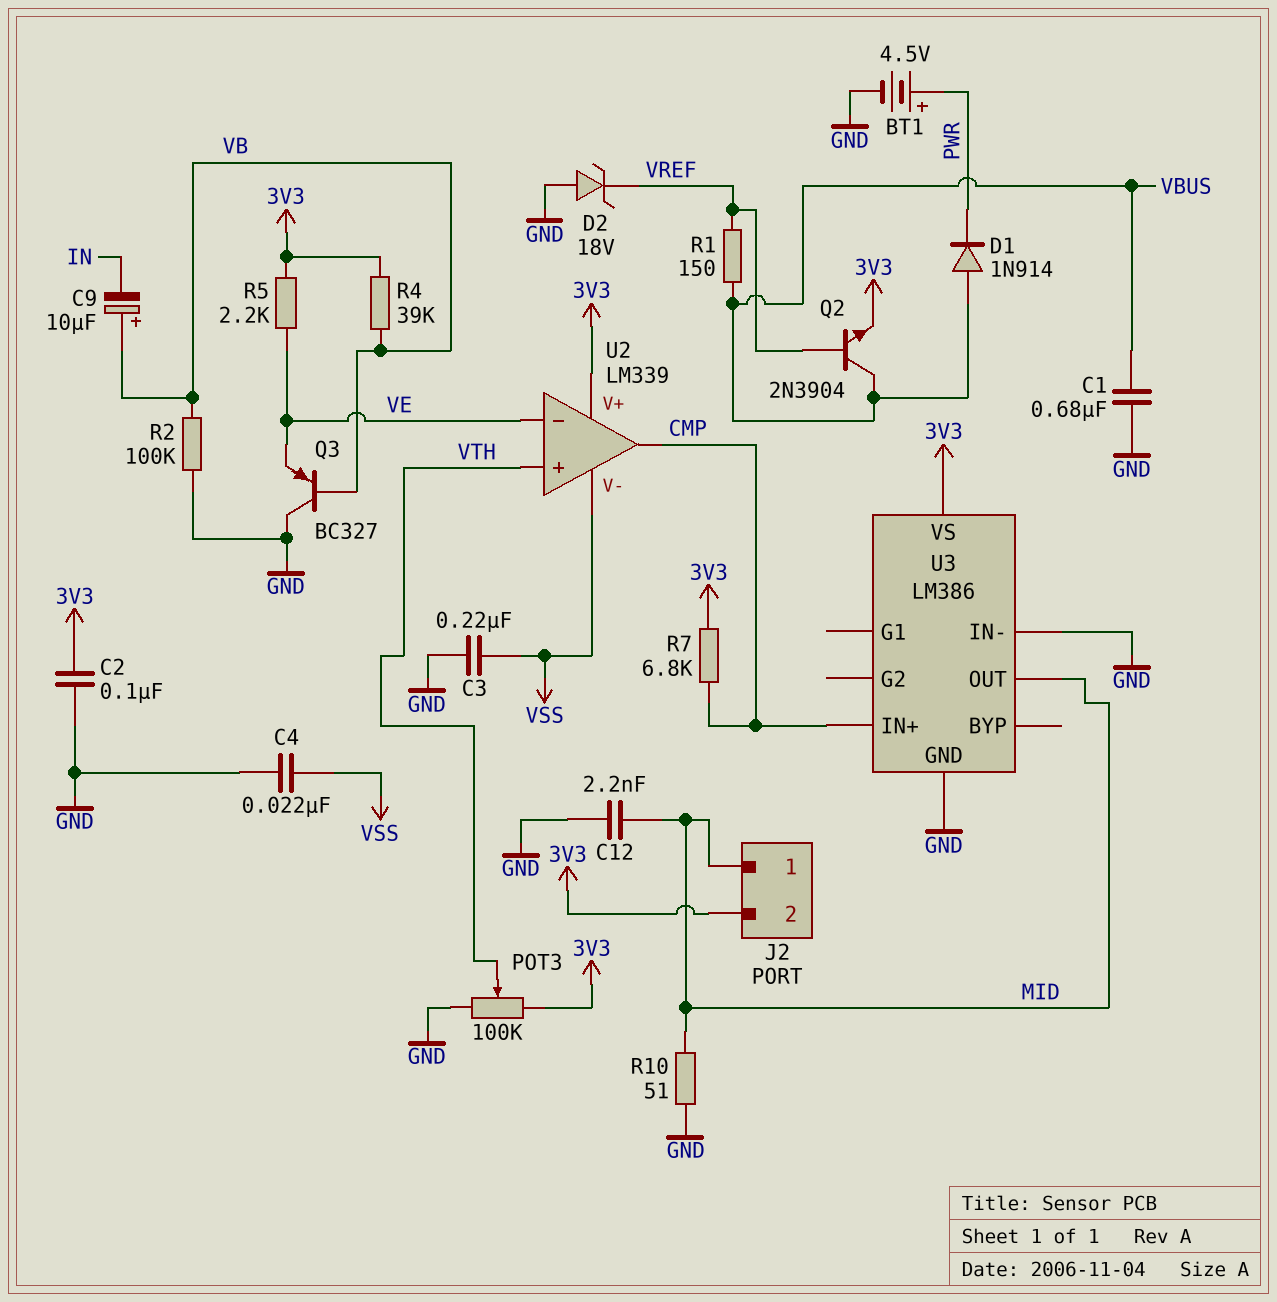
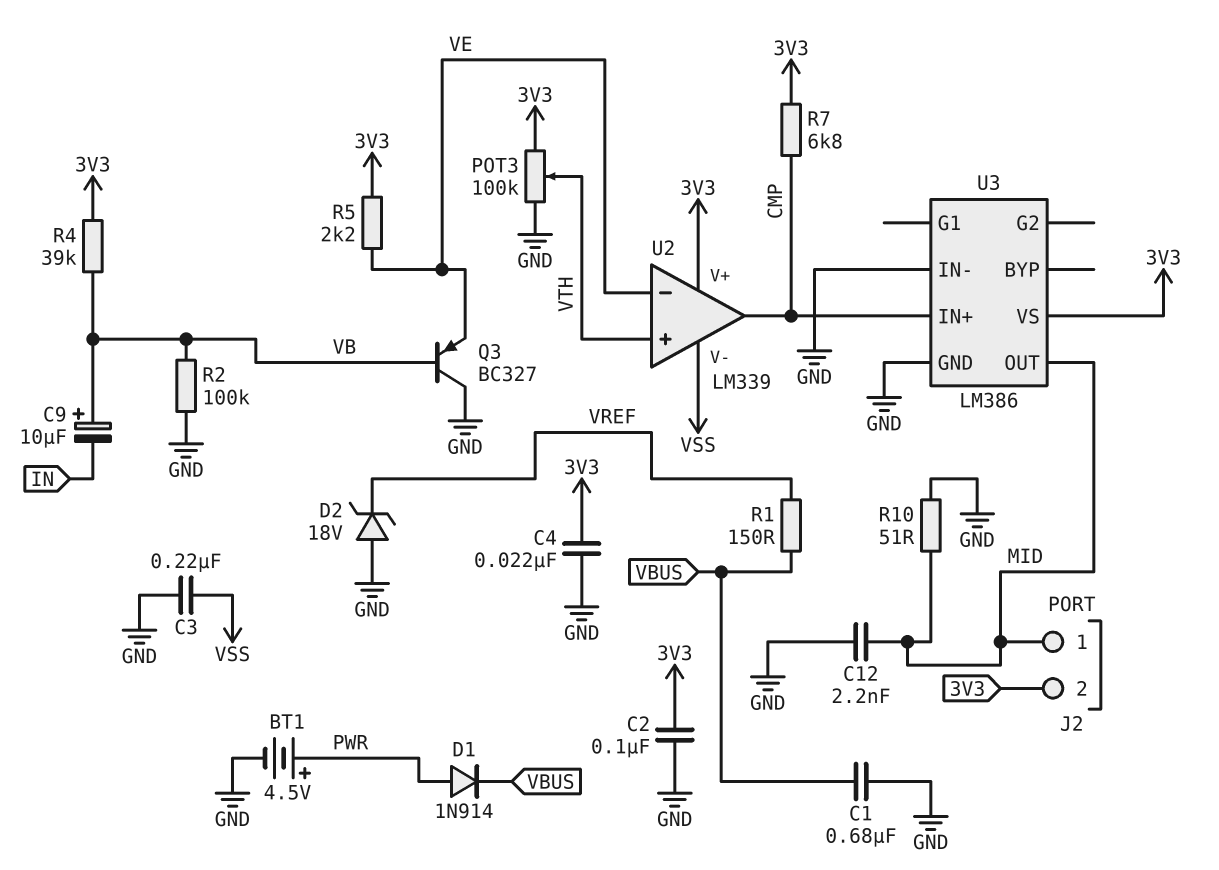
C4: 22nF (GND, VSS) -> 22nF (3V3, GND)
D1: diode 1N914 (A VBUS, K PWR) -> diode 1N914 (A PWR, K VBUS)
Q2: NPN 2N3904 (B VREF, C VBUS, E 3V3) -> none

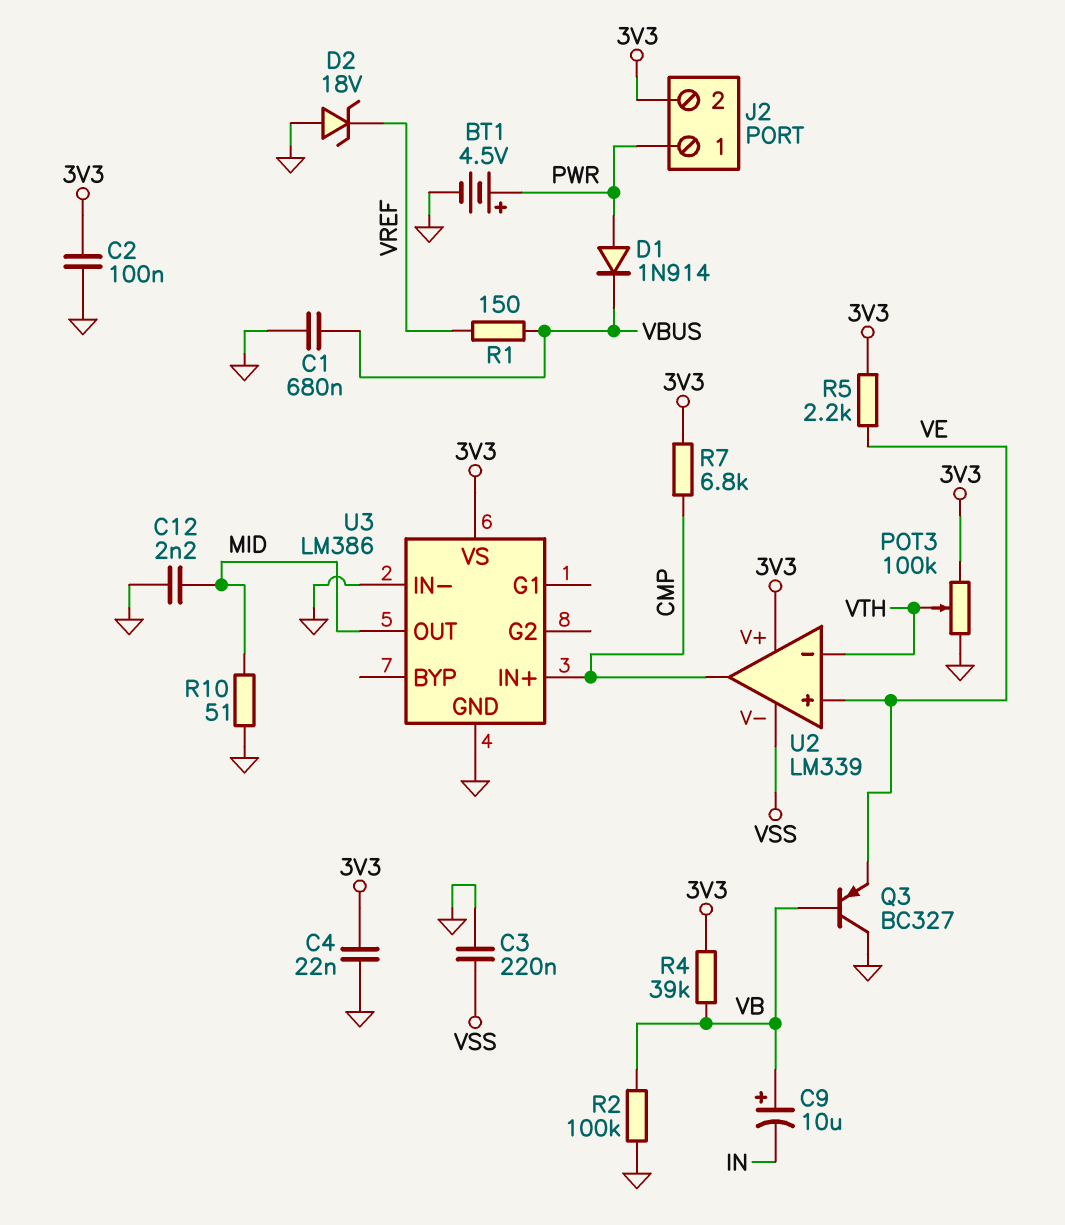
J2 pin 1: MID -> PWR
U2 pin in+: VTH -> VE
U2 pin in-: VE -> VTH

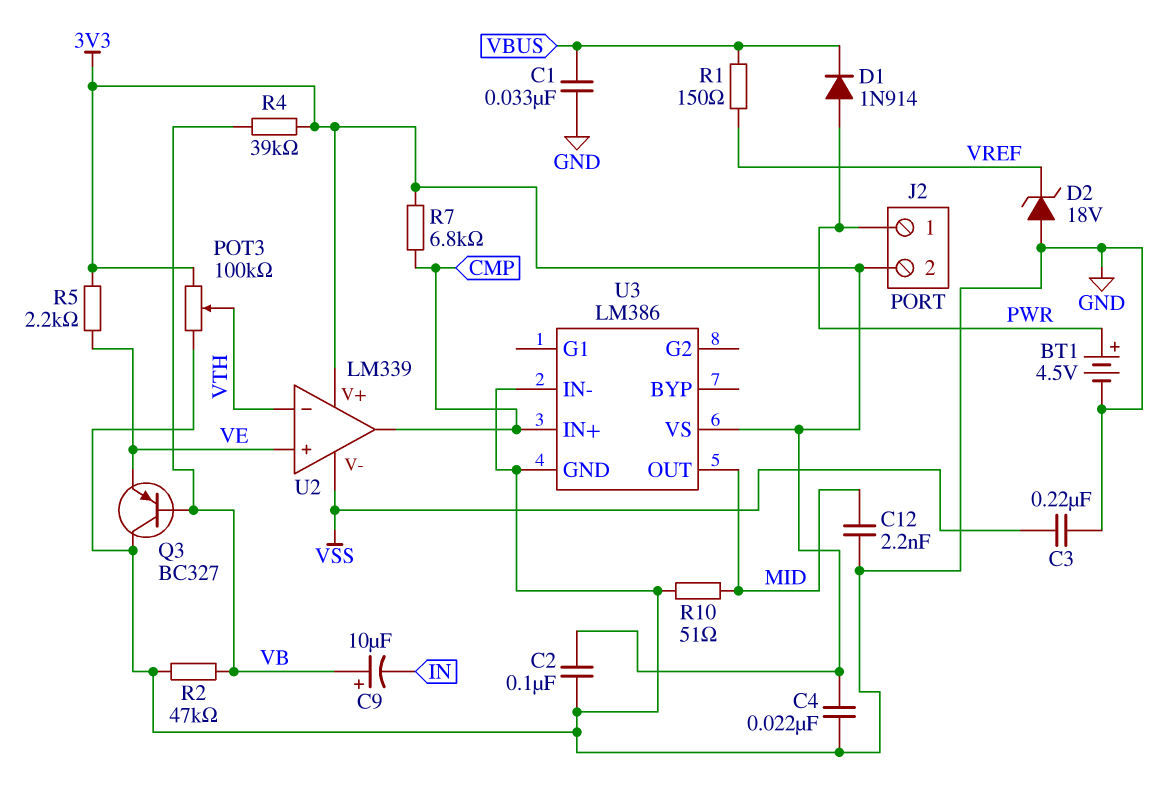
C1: 680nF (GND, VBUS) -> 33nF (GND, VBUS)
R2: 100k (GND, VB) -> 47k (GND, VB)

